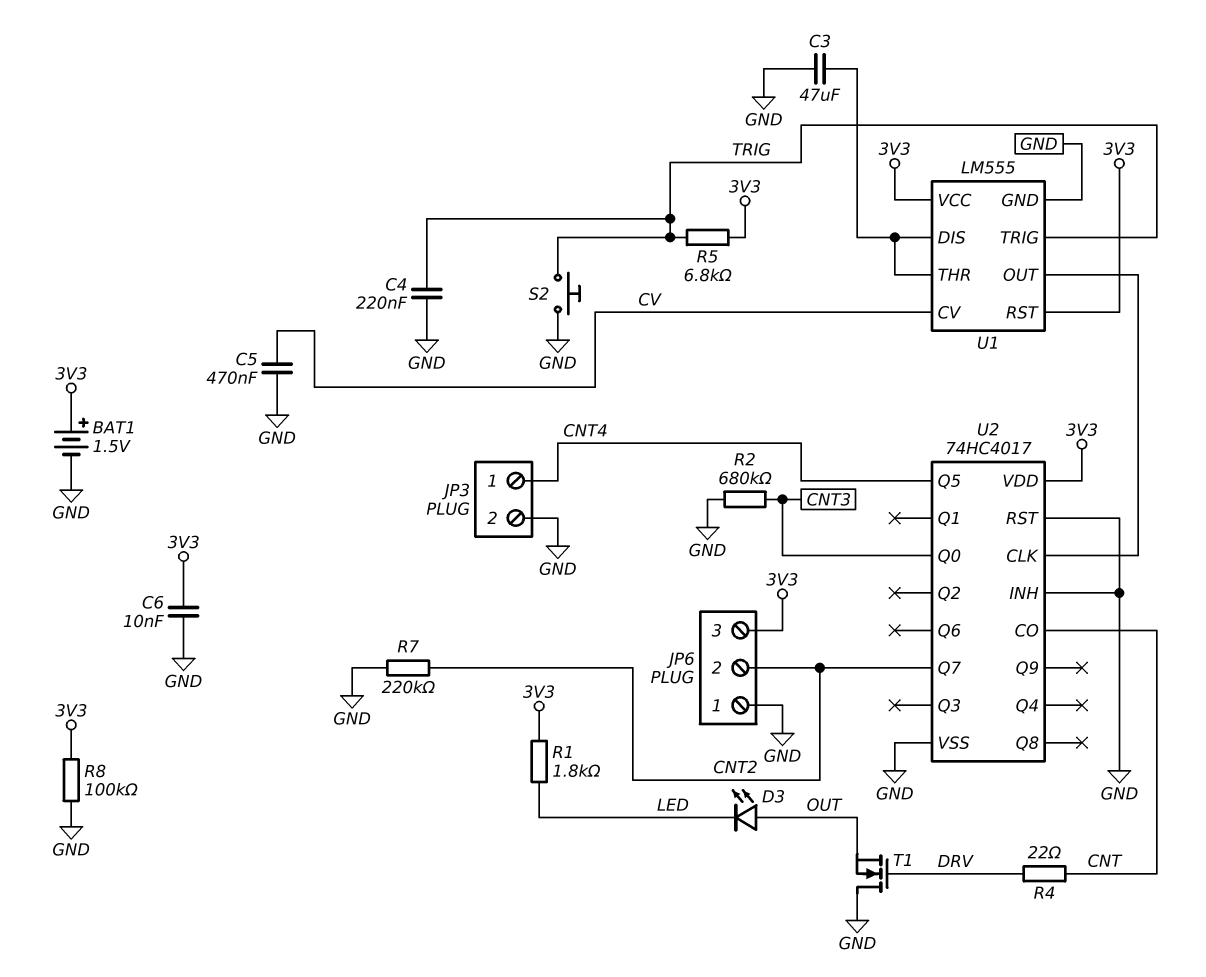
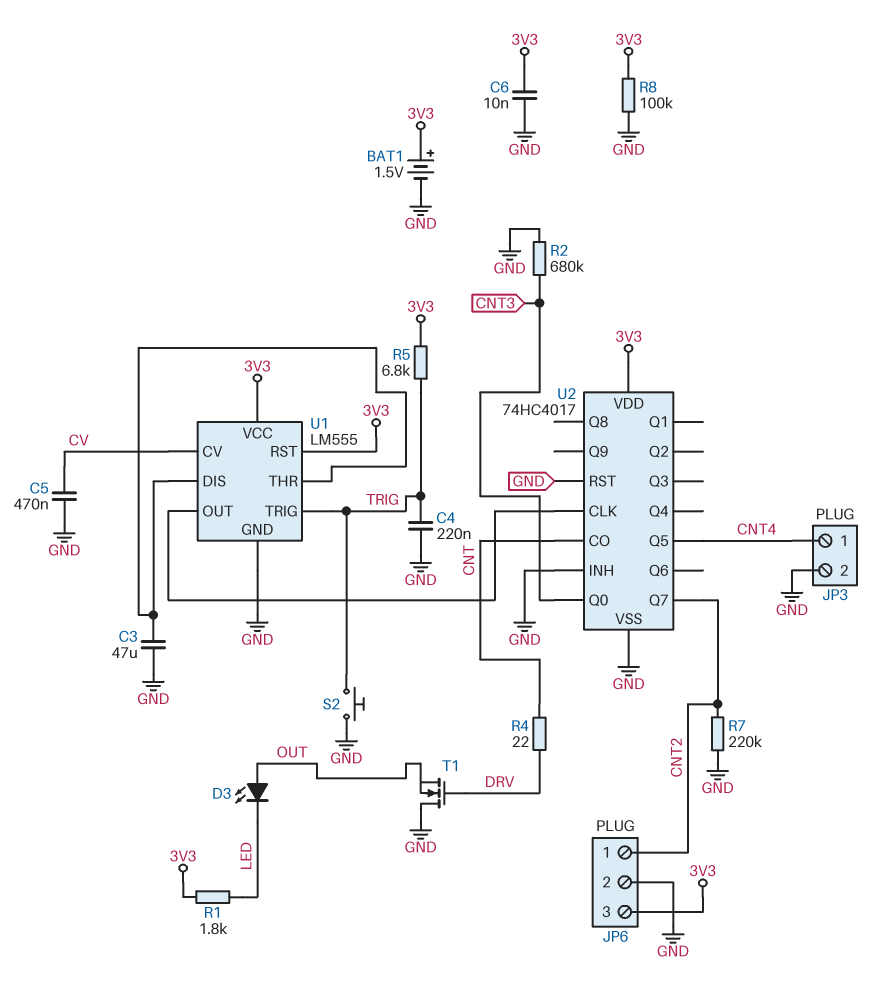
JP6 pin 1: GND -> CNT2
JP6 pin 2: CNT2 -> GND

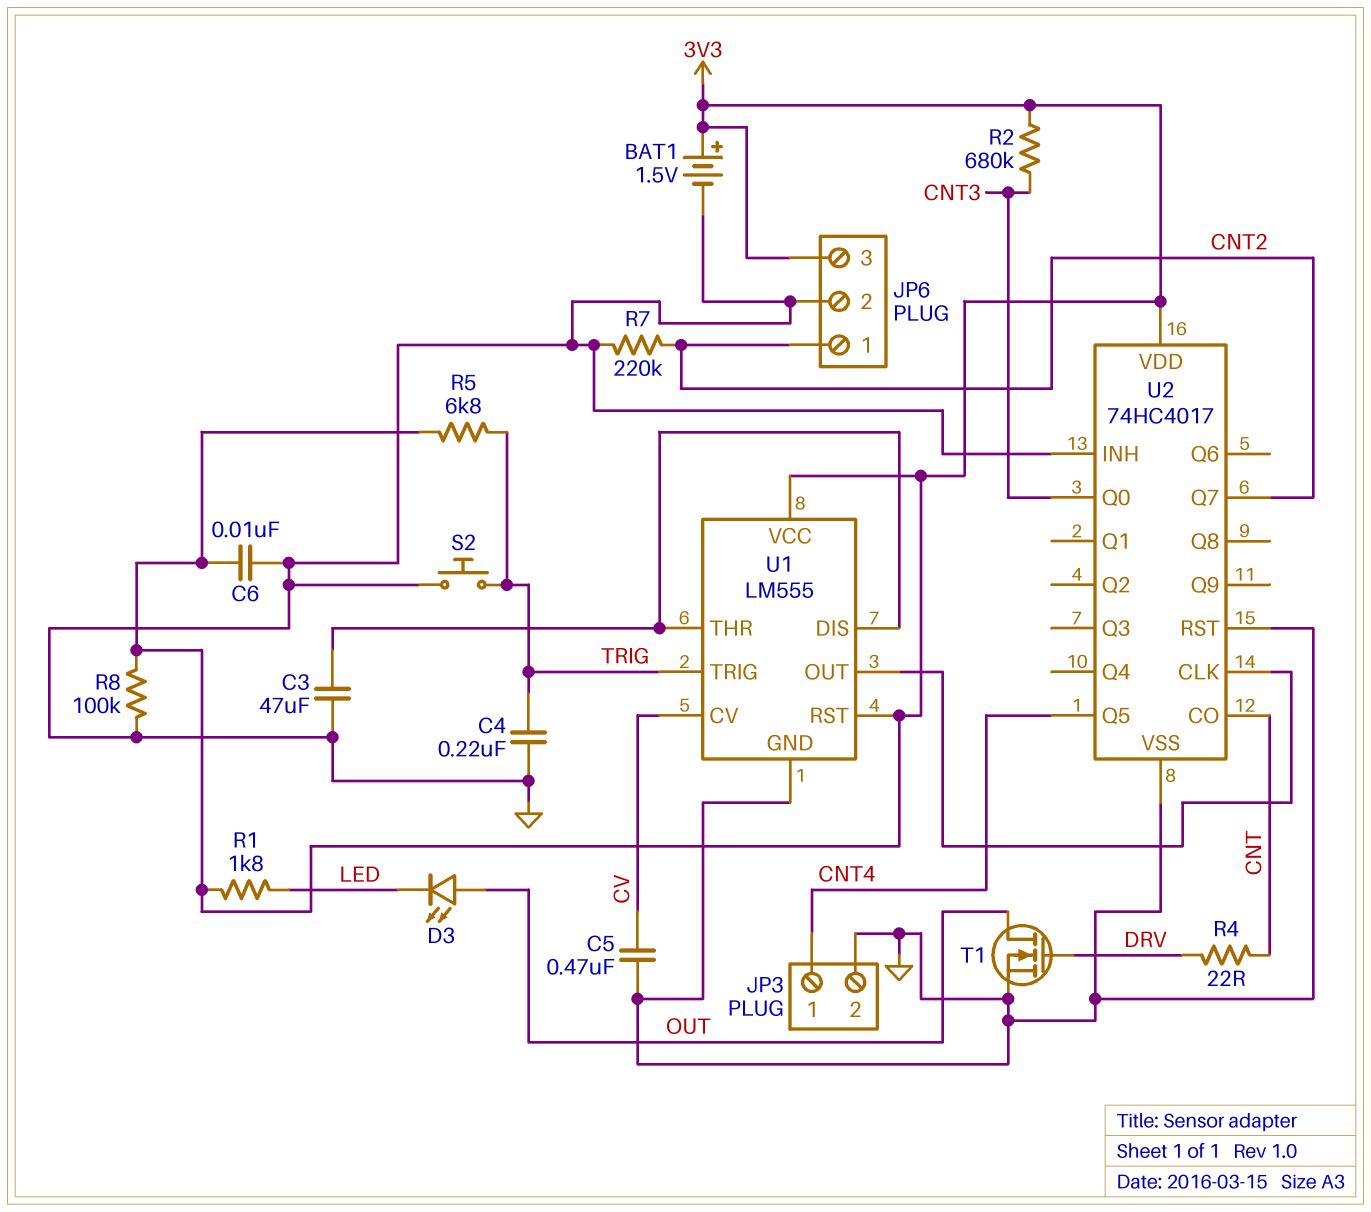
R2: 680k (CNT3, GND) -> 680k (3V3, CNT3)
T1: NMOS (G DRV, D GND, S OUT) -> NMOS (G DRV, D OUT, S GND)

